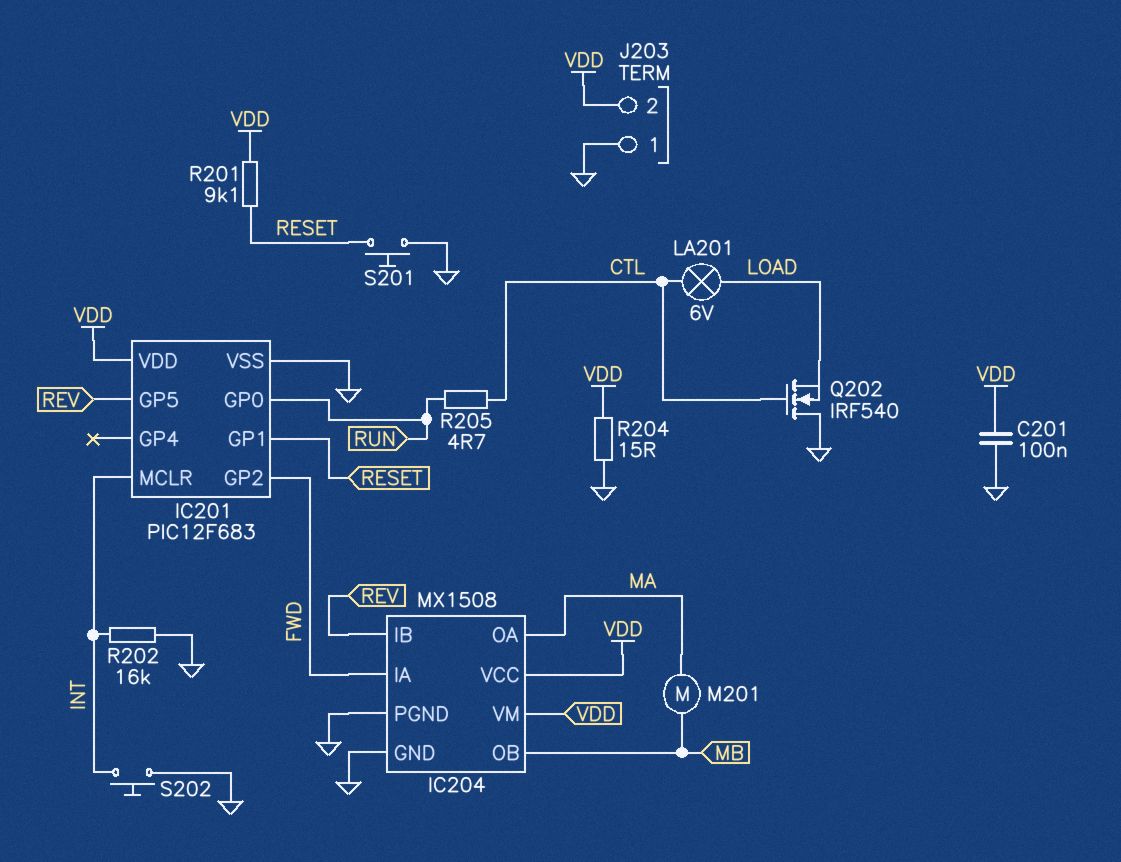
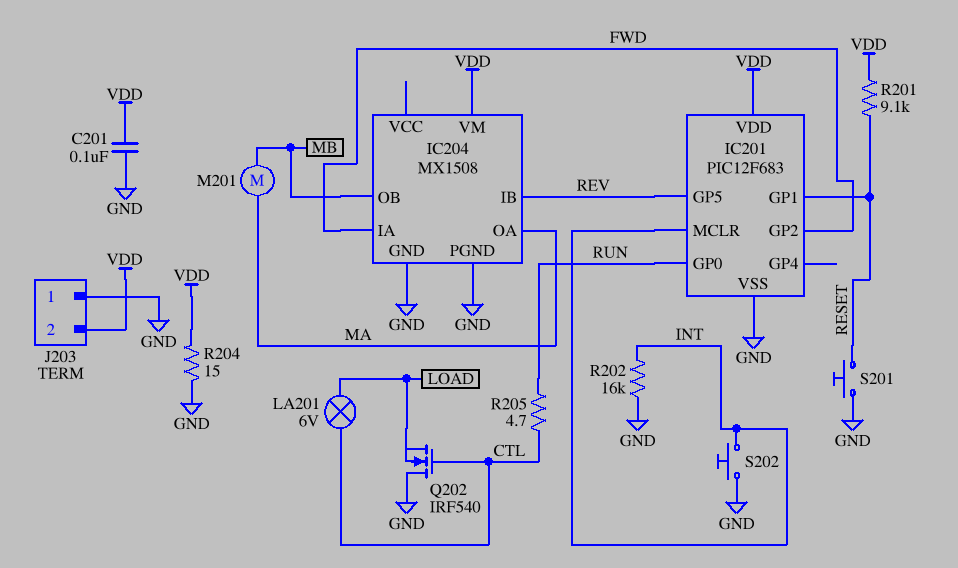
IC204 pin VCC: VDD -> none

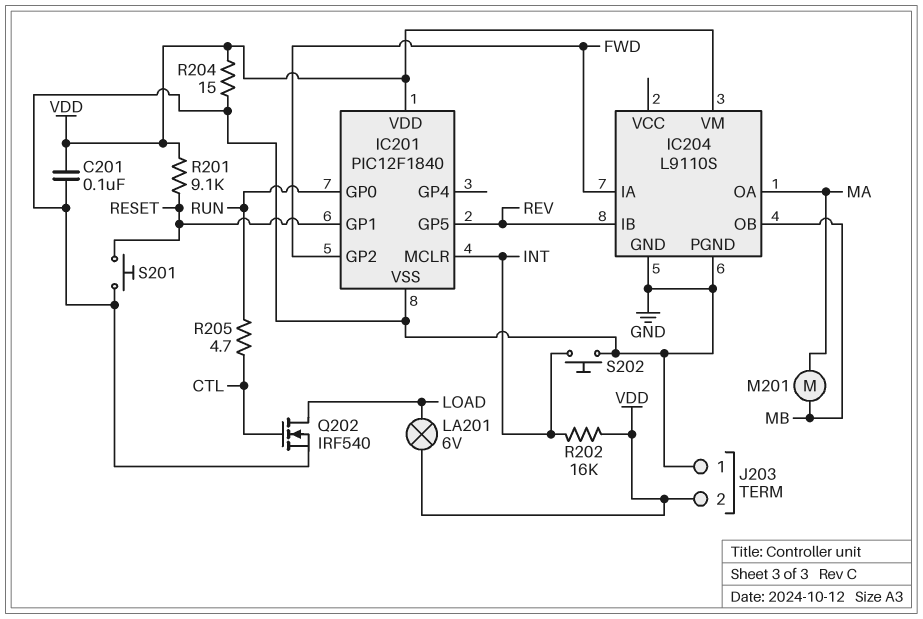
IC201: PIC12F683 -> PIC12F1840
IC204: MX1508 -> L9110S
LA201: lamp 6V (CTL, LOAD) -> lamp 6V (LOAD, VDD)
Q202: NMOS IRF540 (G CTL, D GND, S LOAD) -> NMOS IRF540 (G CTL, D LOAD, S GND)
R202: 16k (GND, INT) -> 16k (INT, VDD)

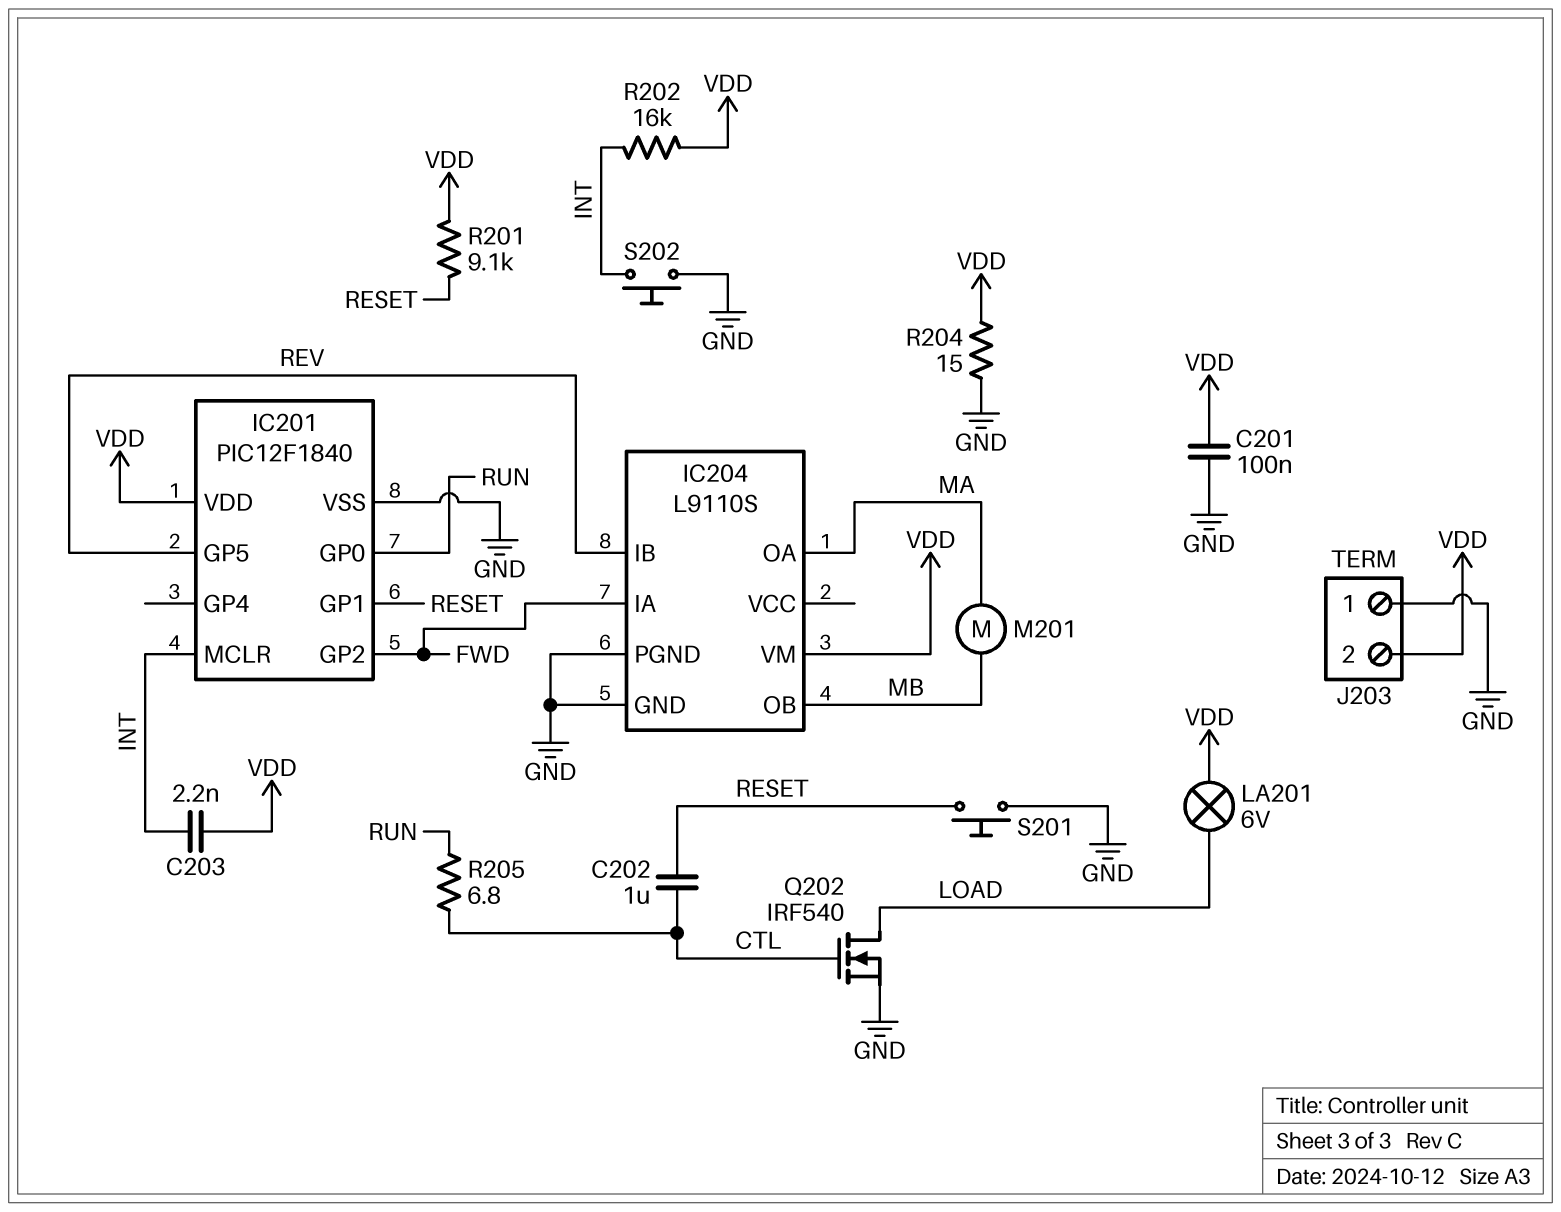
C202: none -> 1uF (CTL, RESET)
C203: none -> 2.2nF (INT, VDD)
R205: 4.7 (CTL, RUN) -> 6.8 (CTL, RUN)

